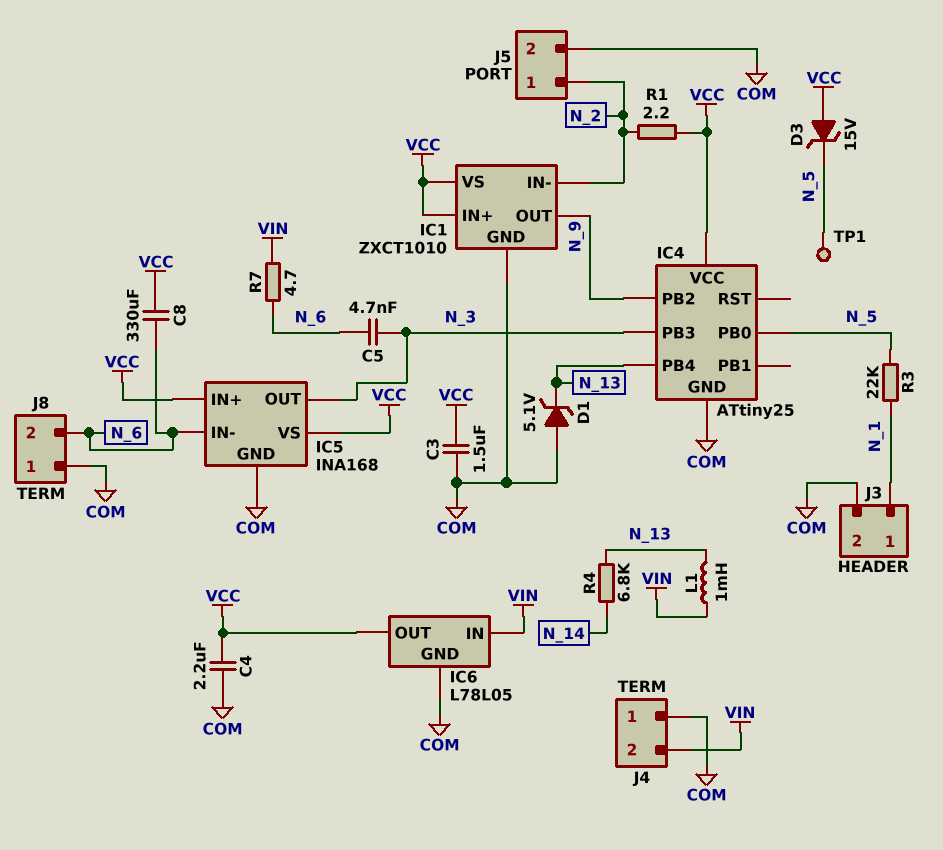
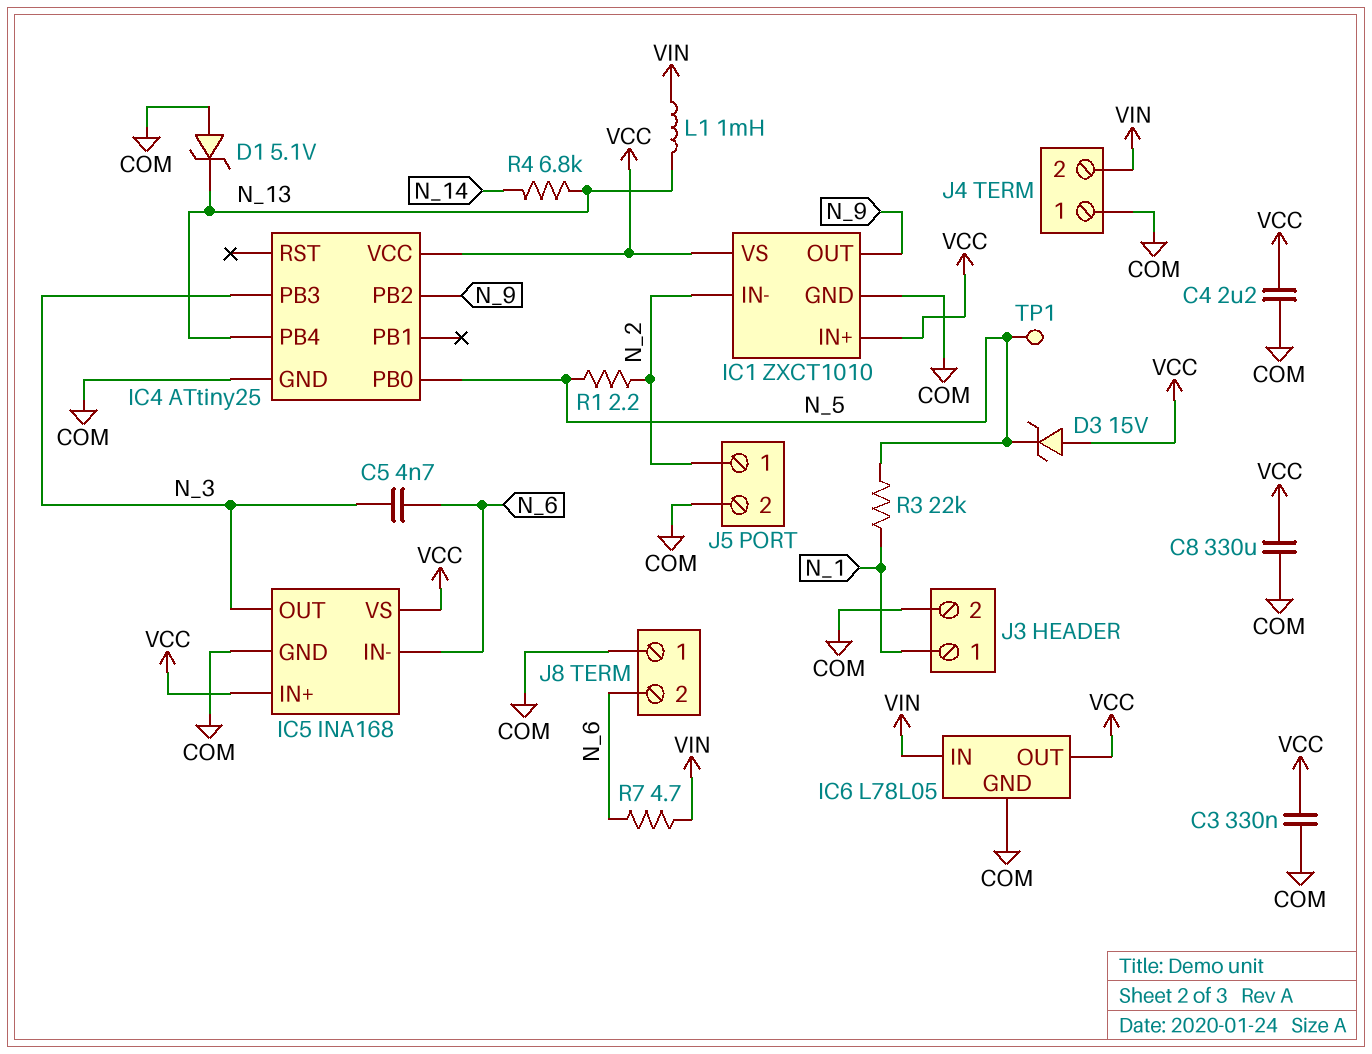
C3: 1.5uF (COM, VCC) -> 330nF (COM, VCC)
C8: 330uF (N_6, VCC) -> 330uF (COM, VCC)
R1: 2.2 (N_2, VCC) -> 2.2 (N_2, N_5)

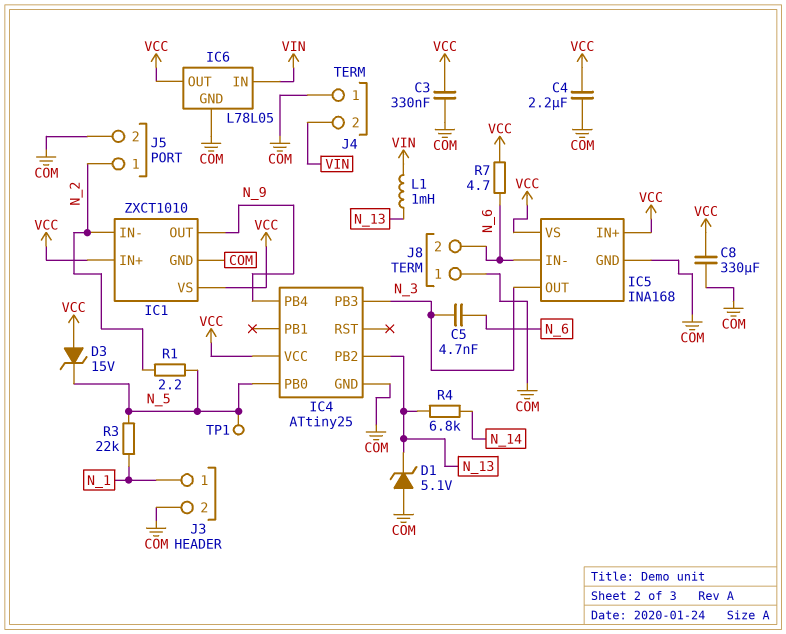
IC4 pin PB2: N_9 -> N_13
IC4 pin PB4: N_13 -> N_9
R7: 4.7 (N_6, VIN) -> 4.7 (N_6, VCC)

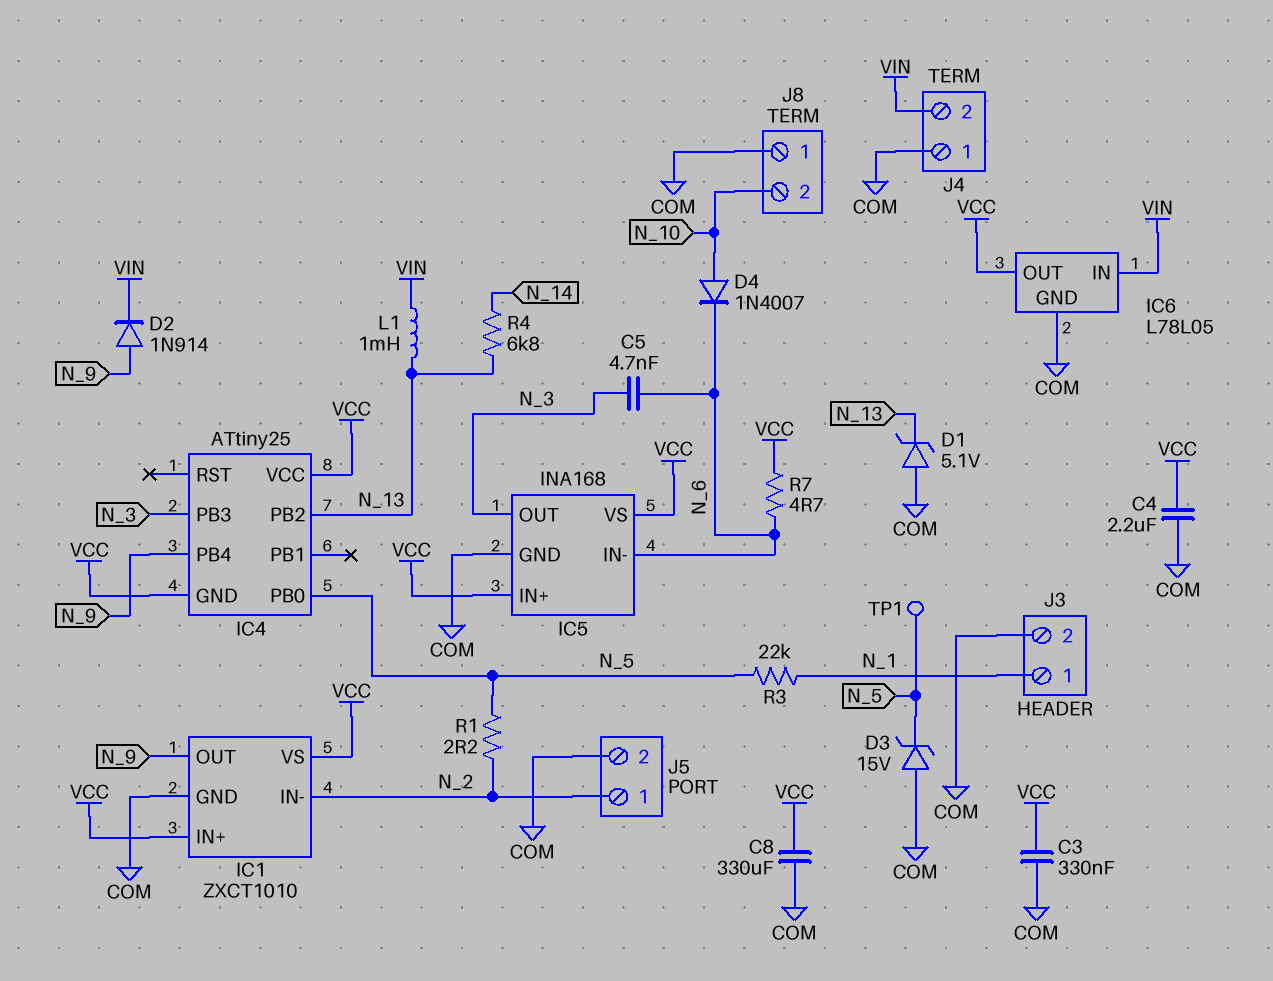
D2: none -> diode 1N914 (A N_9, K VIN)
D3: zener 15V (A VCC, K N_5) -> zener 15V (A COM, K N_5)
D4: none -> diode 1N4007 (A N_10, K N_6)
IC4 pin GND: COM -> VCC
J8 pin 2: N_6 -> N_10

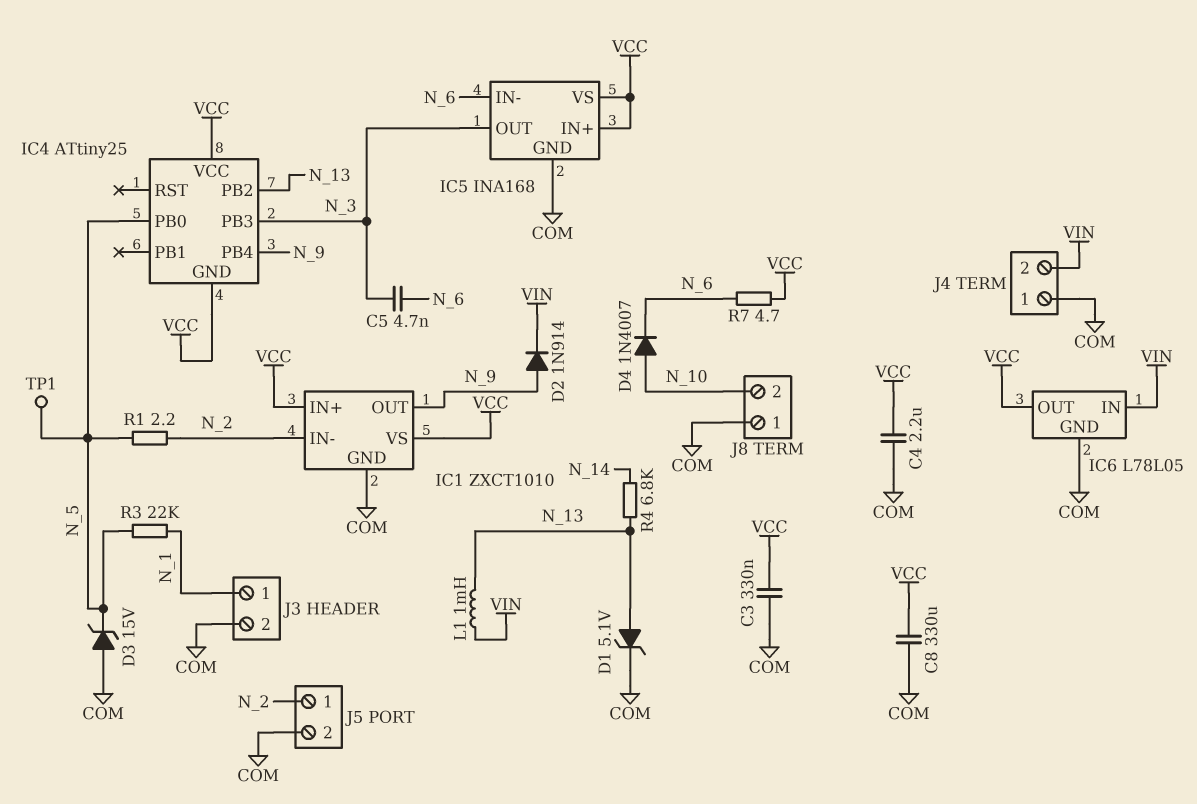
D1: zener 5.1V (A COM, K N_13) -> zener 5.1V (A N_13, K COM)

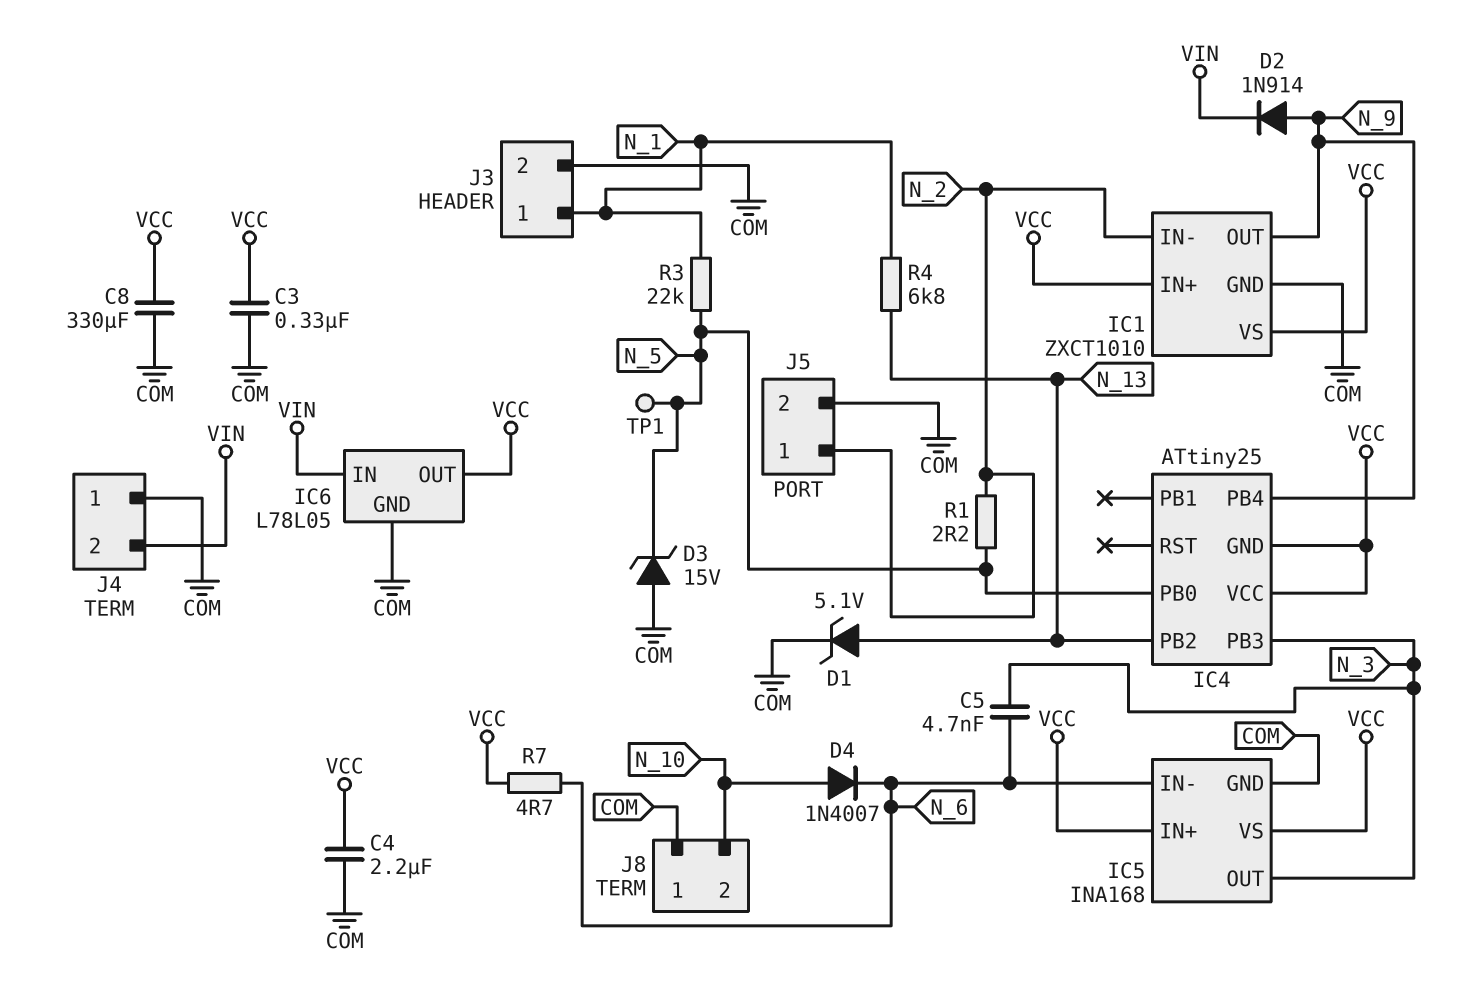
L1: 1mH (N_13, VIN) -> none
R4: 6.8k (N_13, N_14) -> 6.8k (N_1, N_13)

